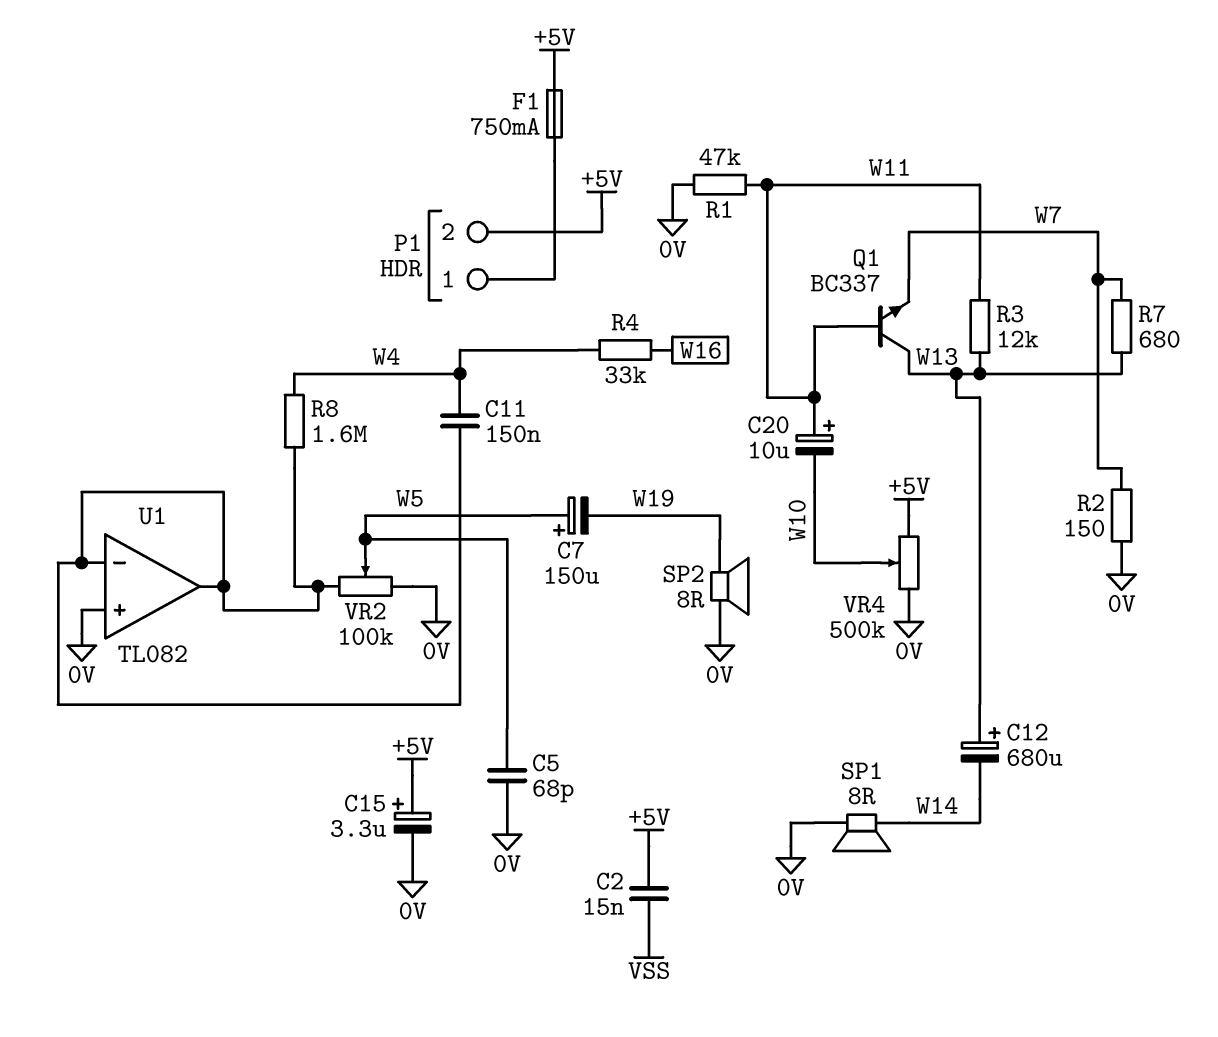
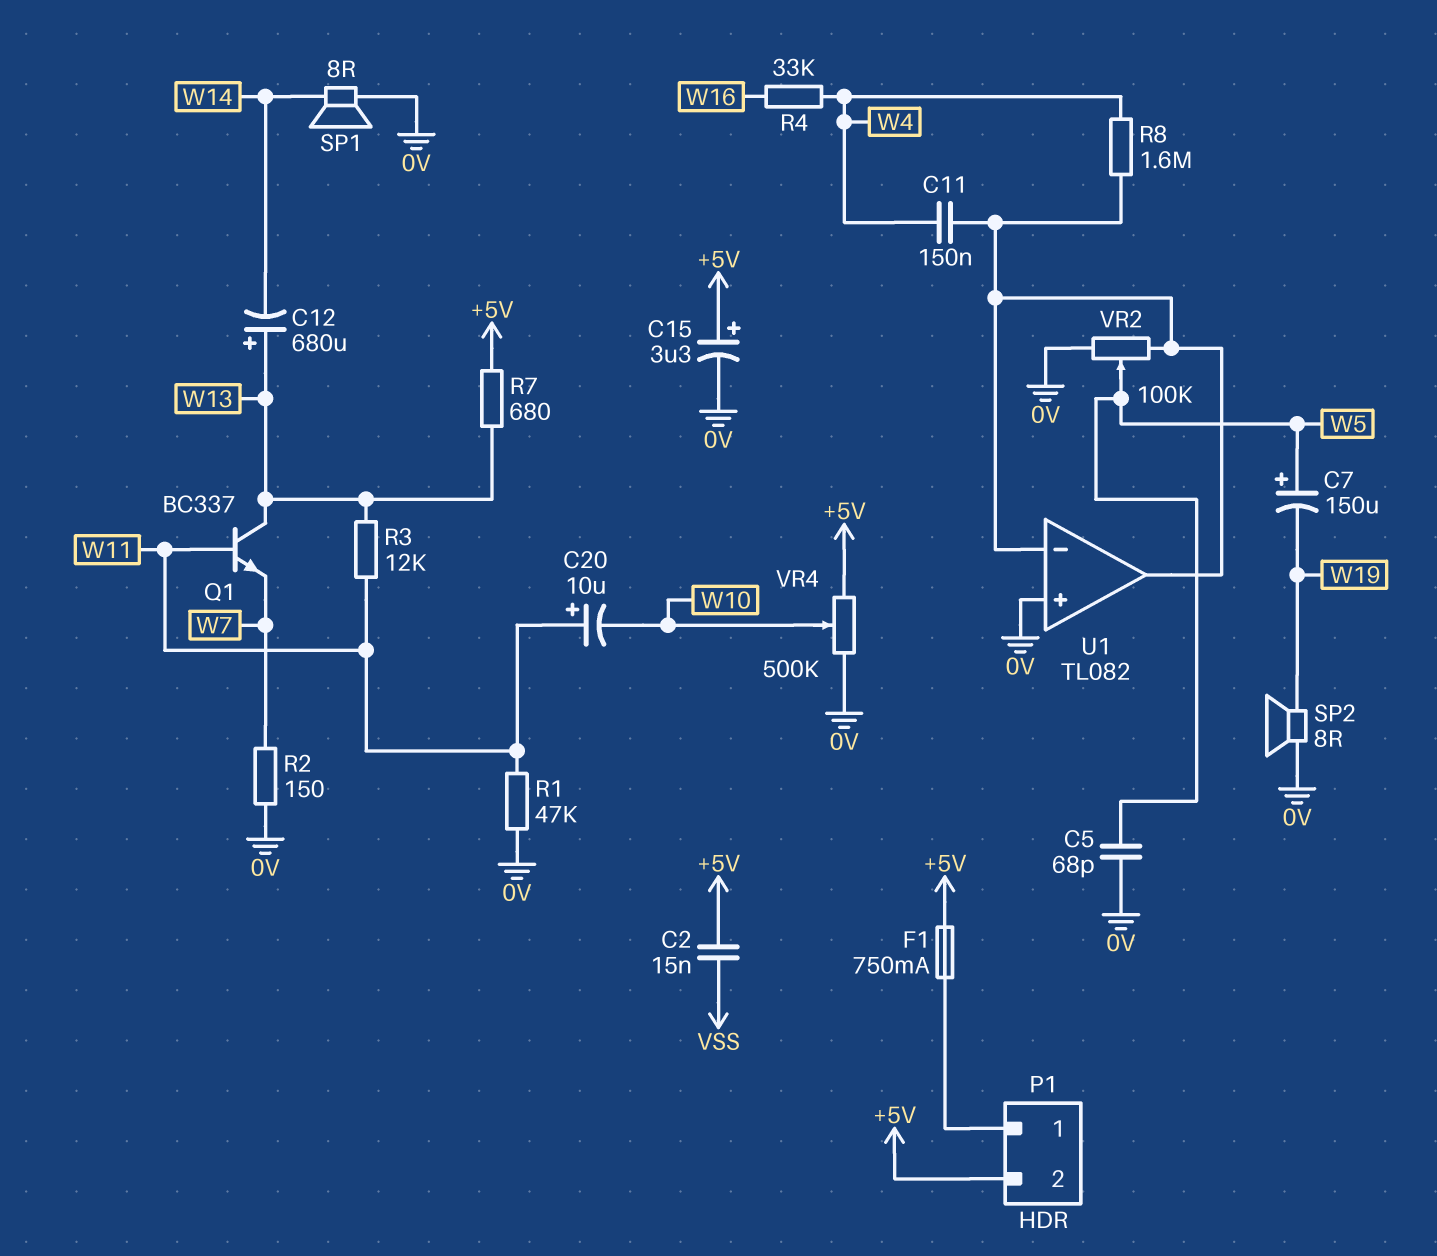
R7: 680 (W7, W13) -> 680 (+5V, W13)

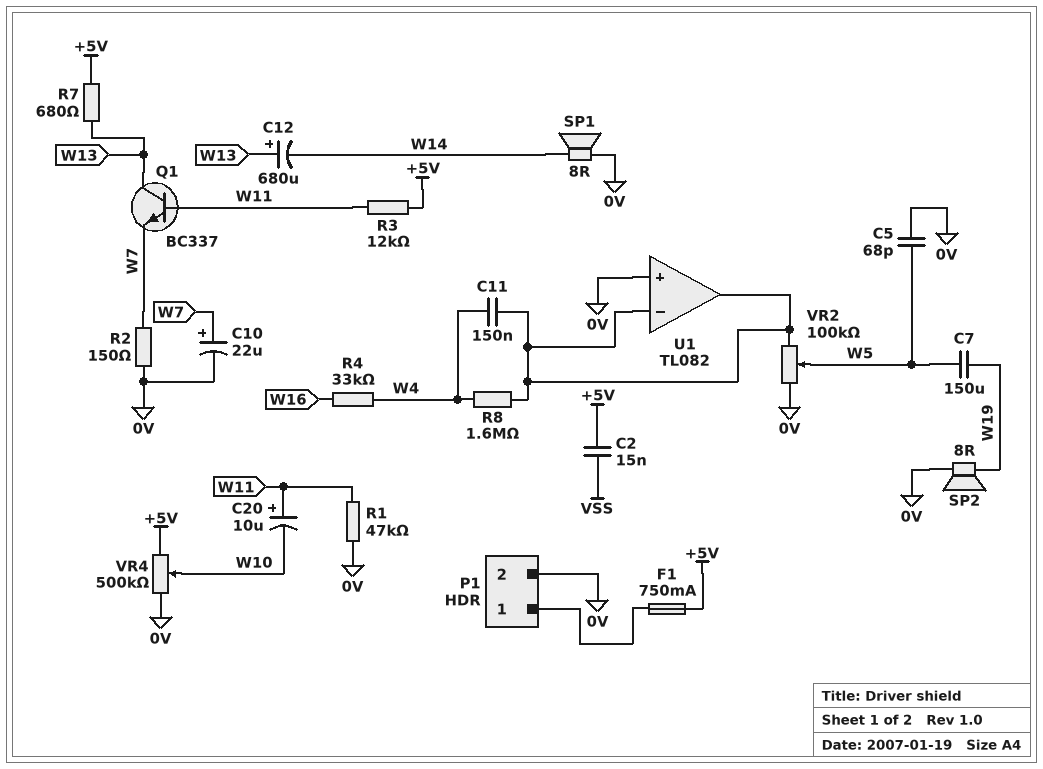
C7: 150uF (plus W5, minus W19) -> 150uF (W5, W19)
C10: none -> 22uF (plus W7, minus 0V)
C15: 3.3uF (plus +5V, minus 0V) -> none
P1 pin 2: +5V -> 0V
R3: 12k (W11, W13) -> 12k (+5V, W11)

